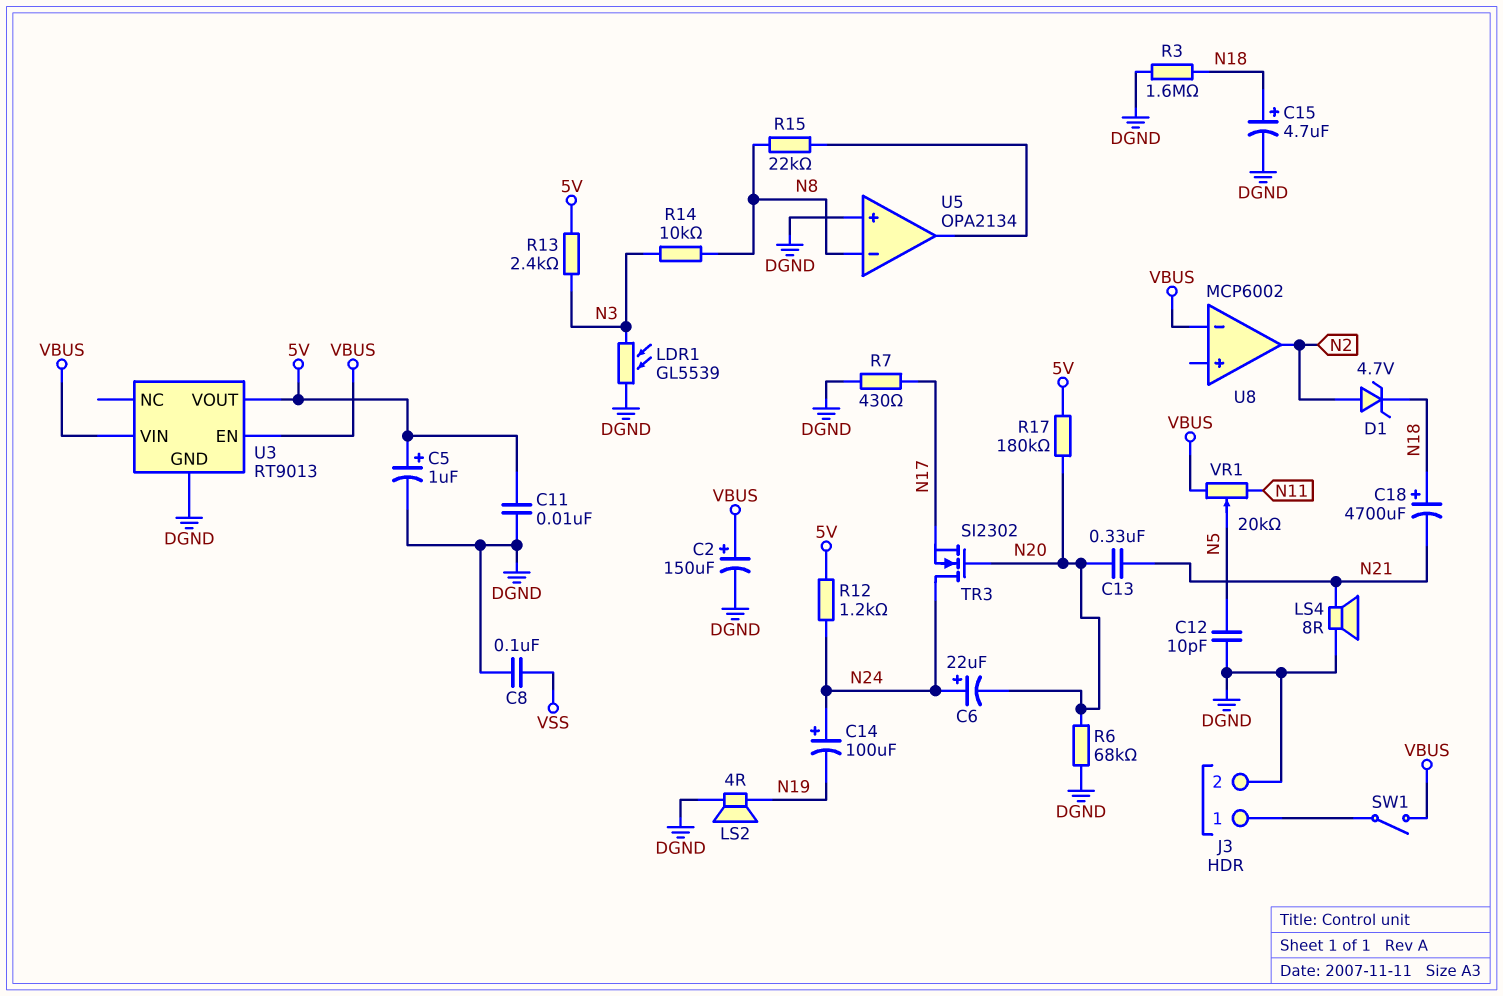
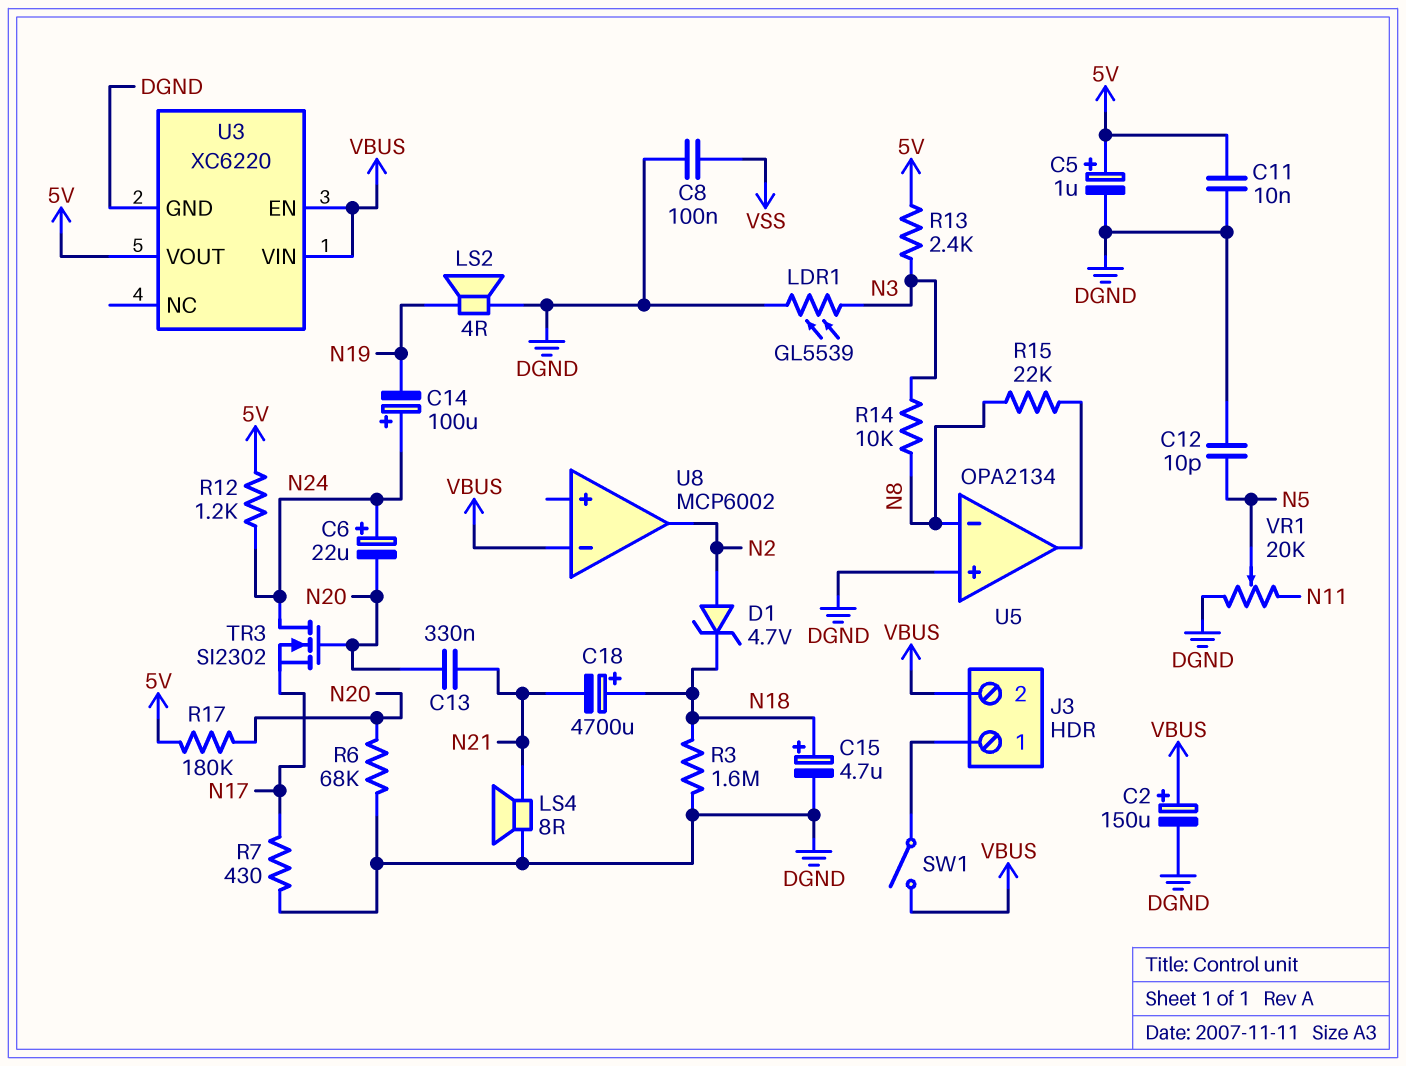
J3 pin 2: DGND -> VBUS
U3: RT9013 -> XC6220
VR1: 20k (N11, VBUS, wiper N5) -> 20k (DGND, N11, wiper N5)

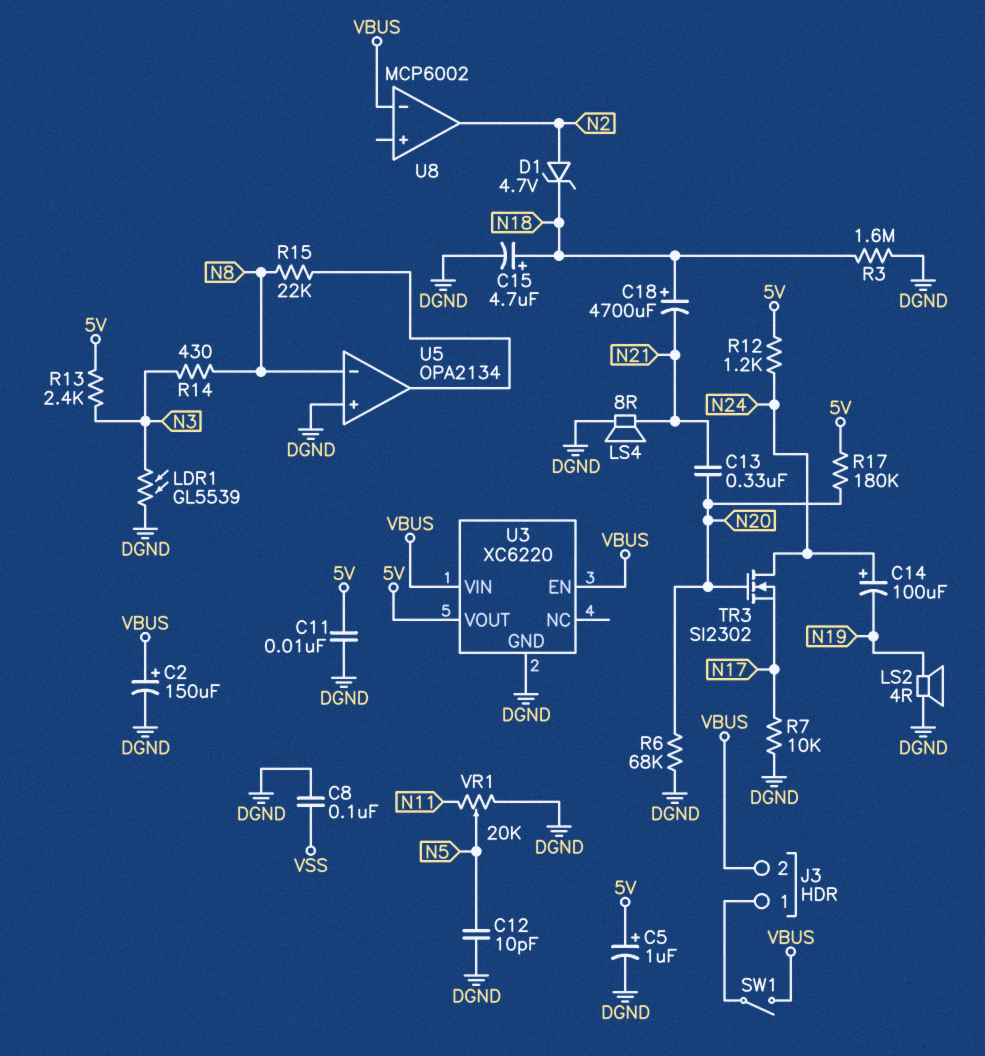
C6: 22uF (plus N24, minus N20) -> none
R7: 430 (DGND, N17) -> 10k (DGND, N17)
R14: 10k (N3, N8) -> 430 (N3, N8)

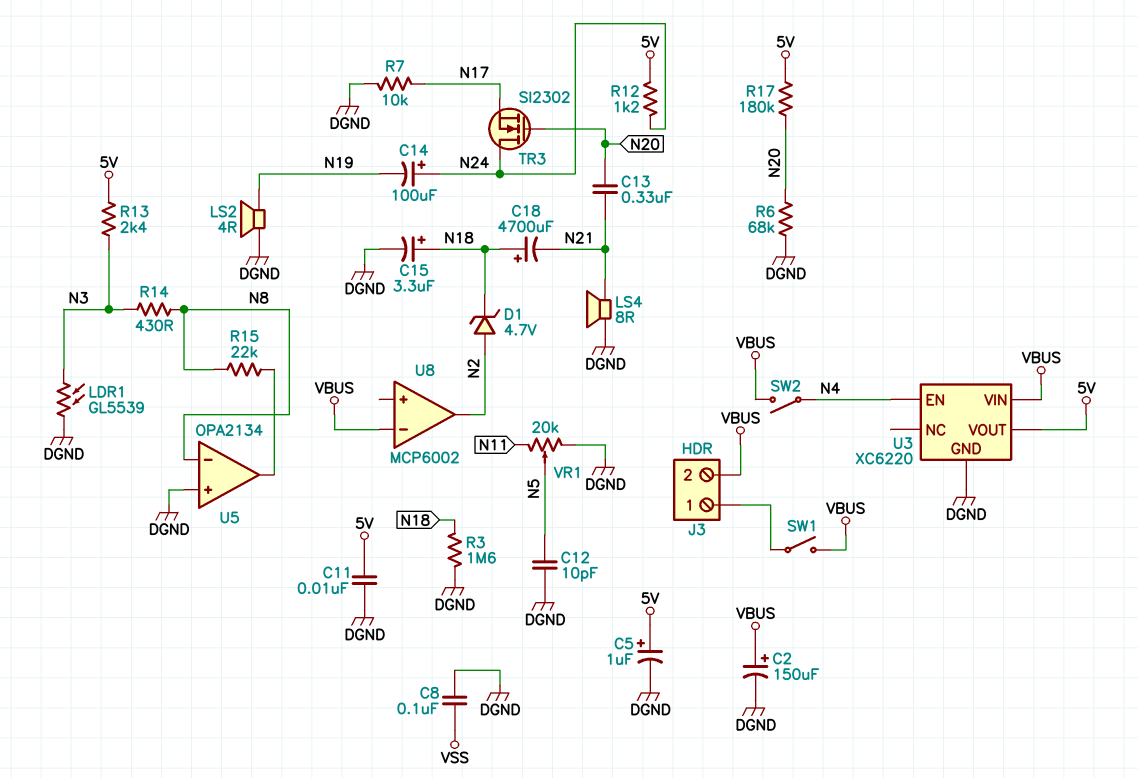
C15: 4.7uF (plus N18, minus DGND) -> 3.3uF (plus N18, minus DGND)
SW2: none -> switch (N4, VBUS)
U3 pin EN: VBUS -> N4

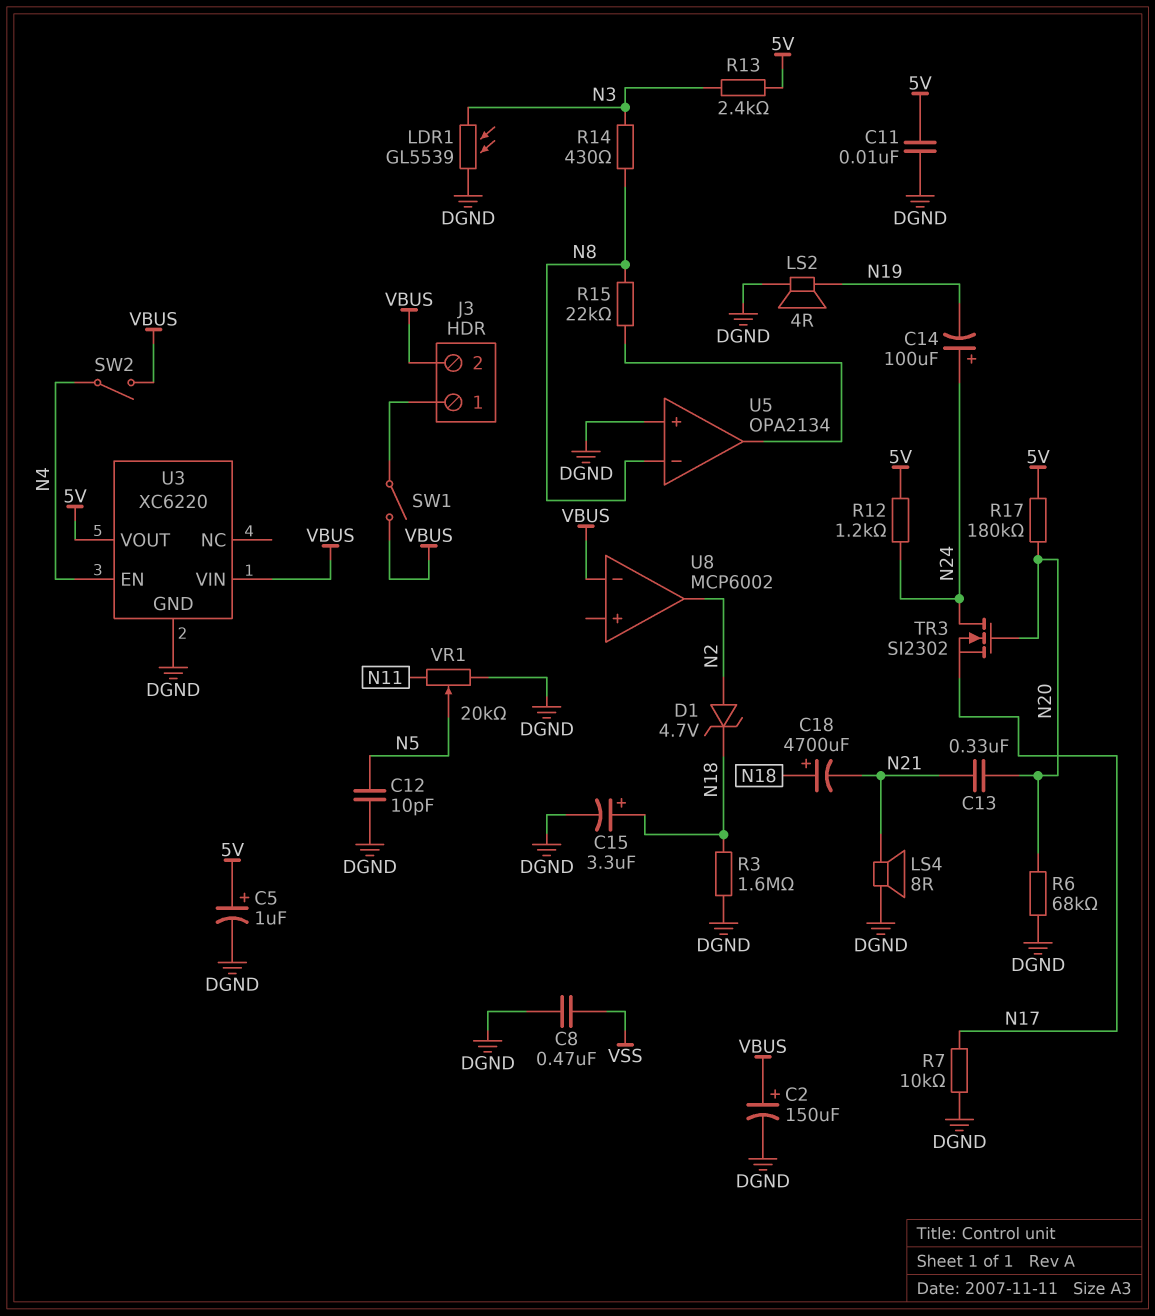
C8: 100nF (DGND, VSS) -> 470nF (DGND, VSS)

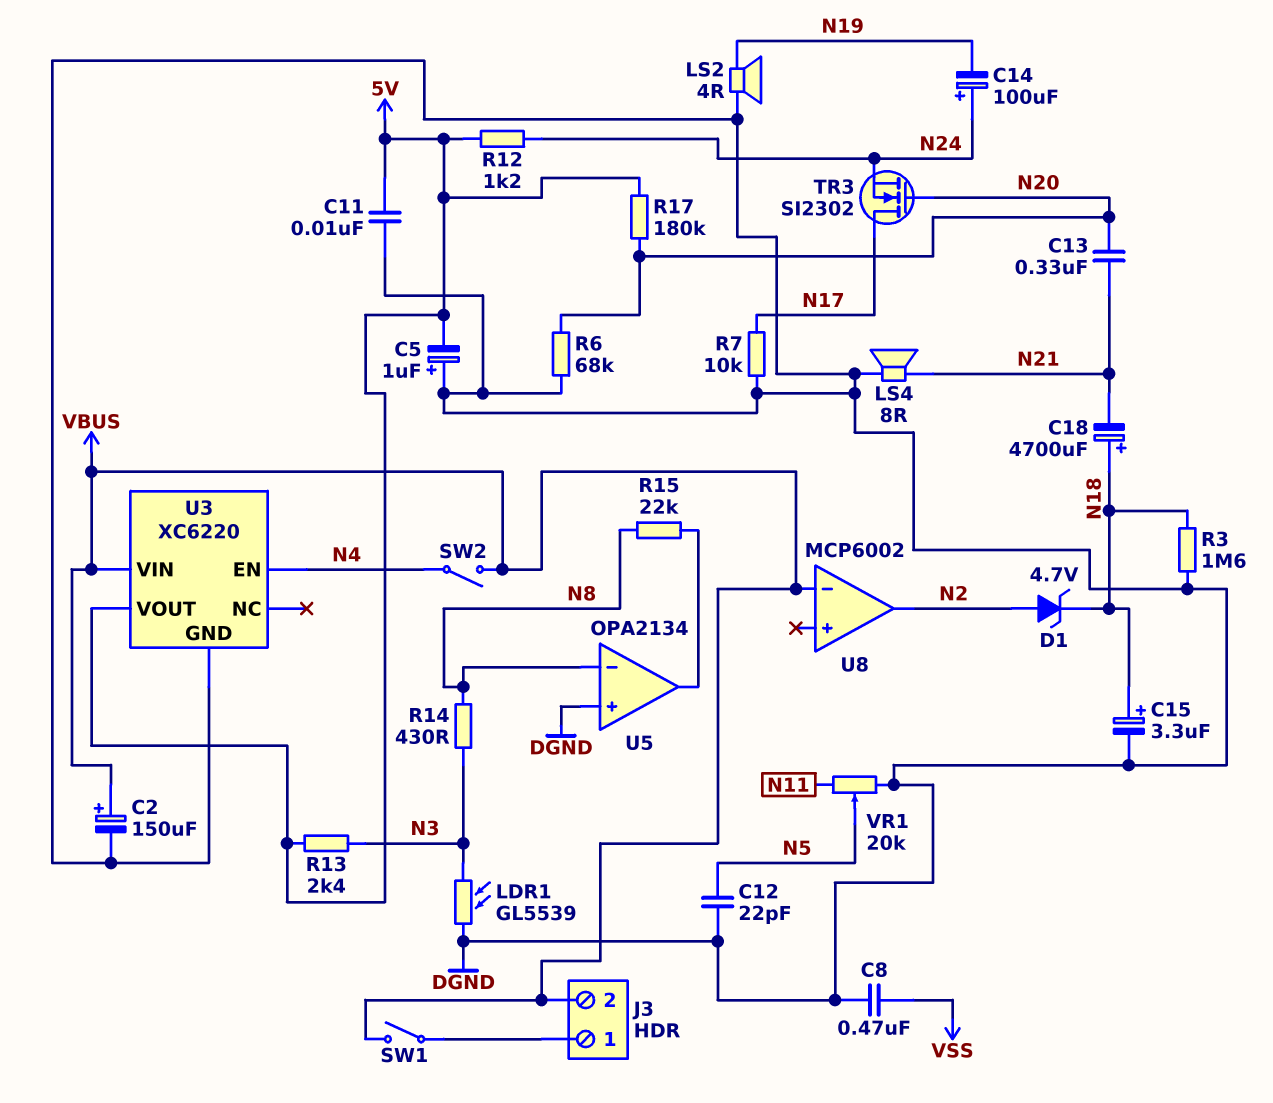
C5: 1uF (plus 5V, minus DGND) -> 1uF (plus DGND, minus 5V)
C12: 10pF (DGND, N5) -> 22pF (DGND, N5)
TR3: NMOS SI2302 (G N20, D N24, S N17) -> NMOS SI2302 (G N20, D N17, S N24)

